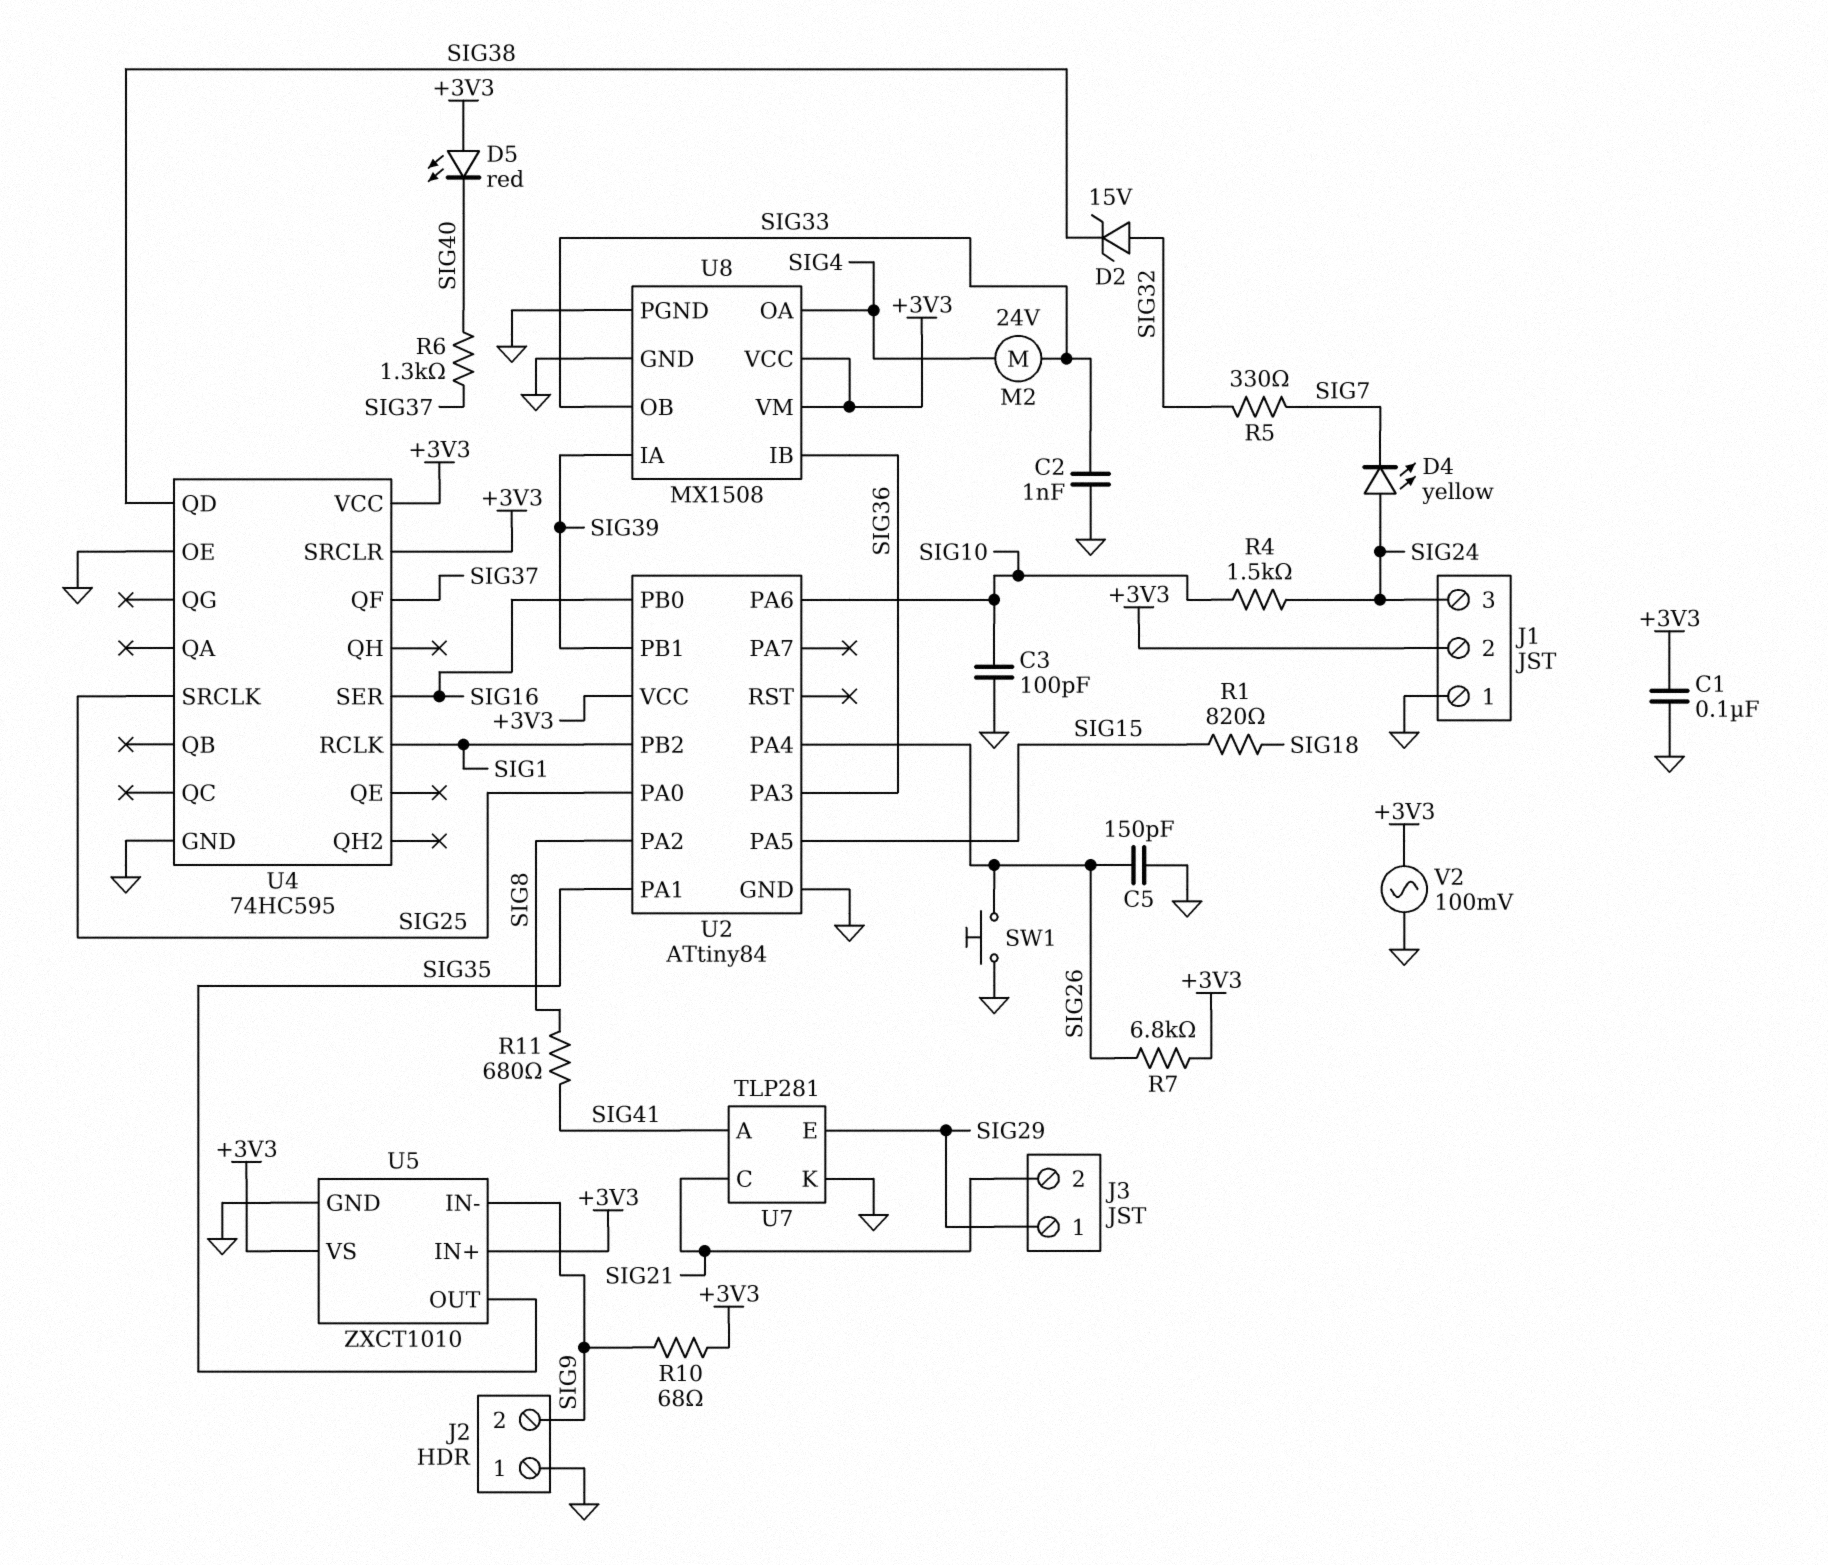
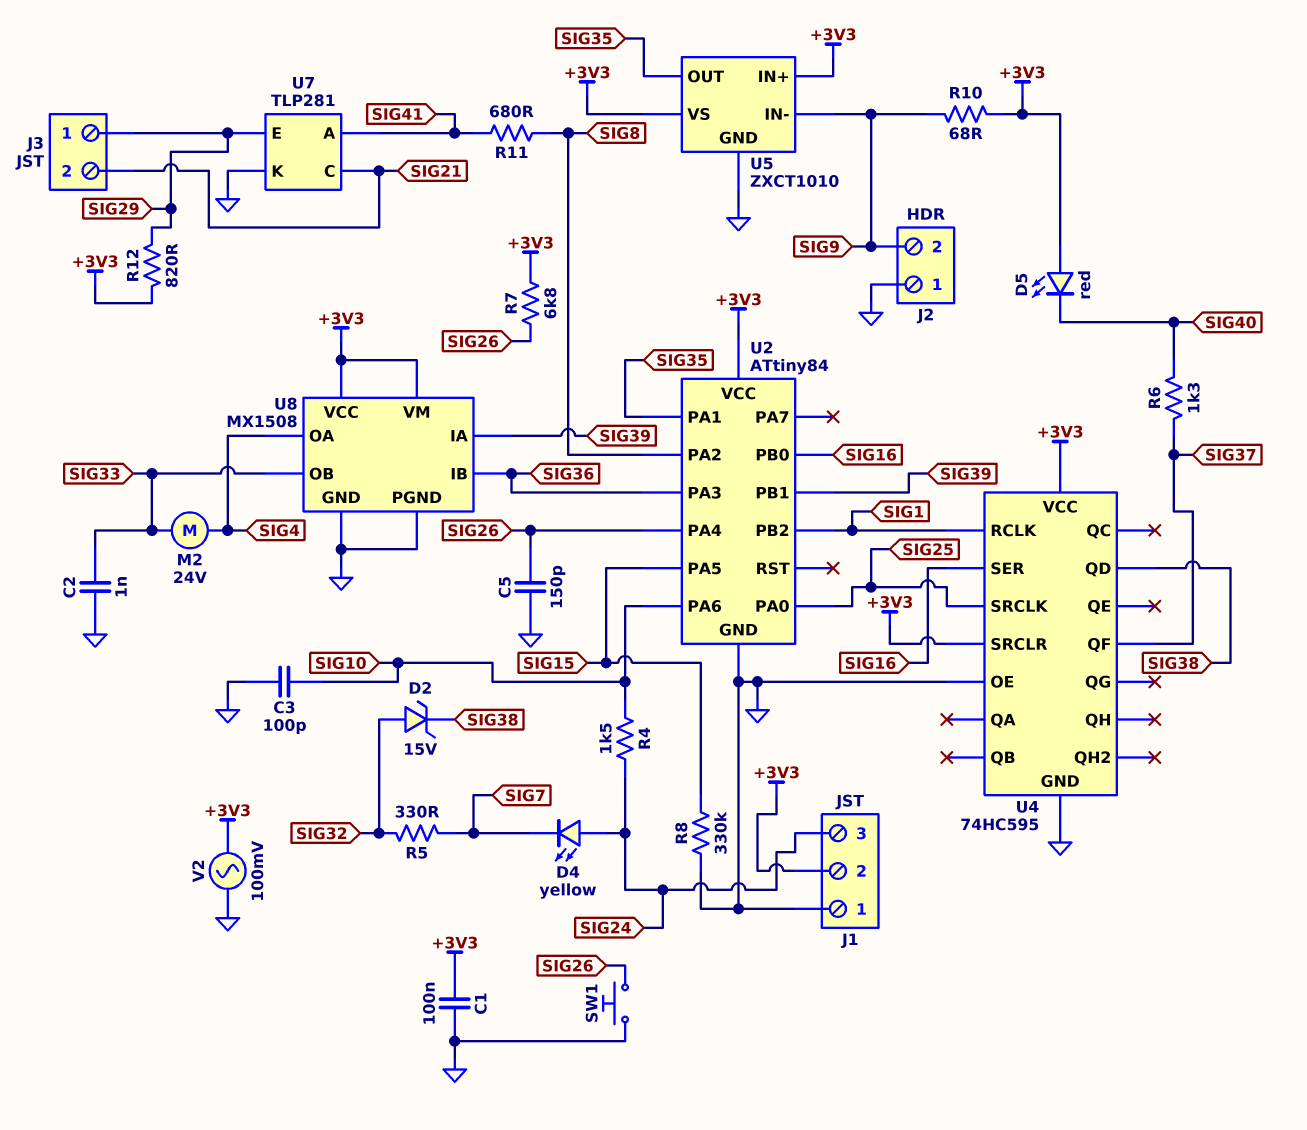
R1: 820 (SIG15, SIG18) -> none
R8: none -> 330k (GND, SIG15)
R12: none -> 820 (+3V3, SIG29)

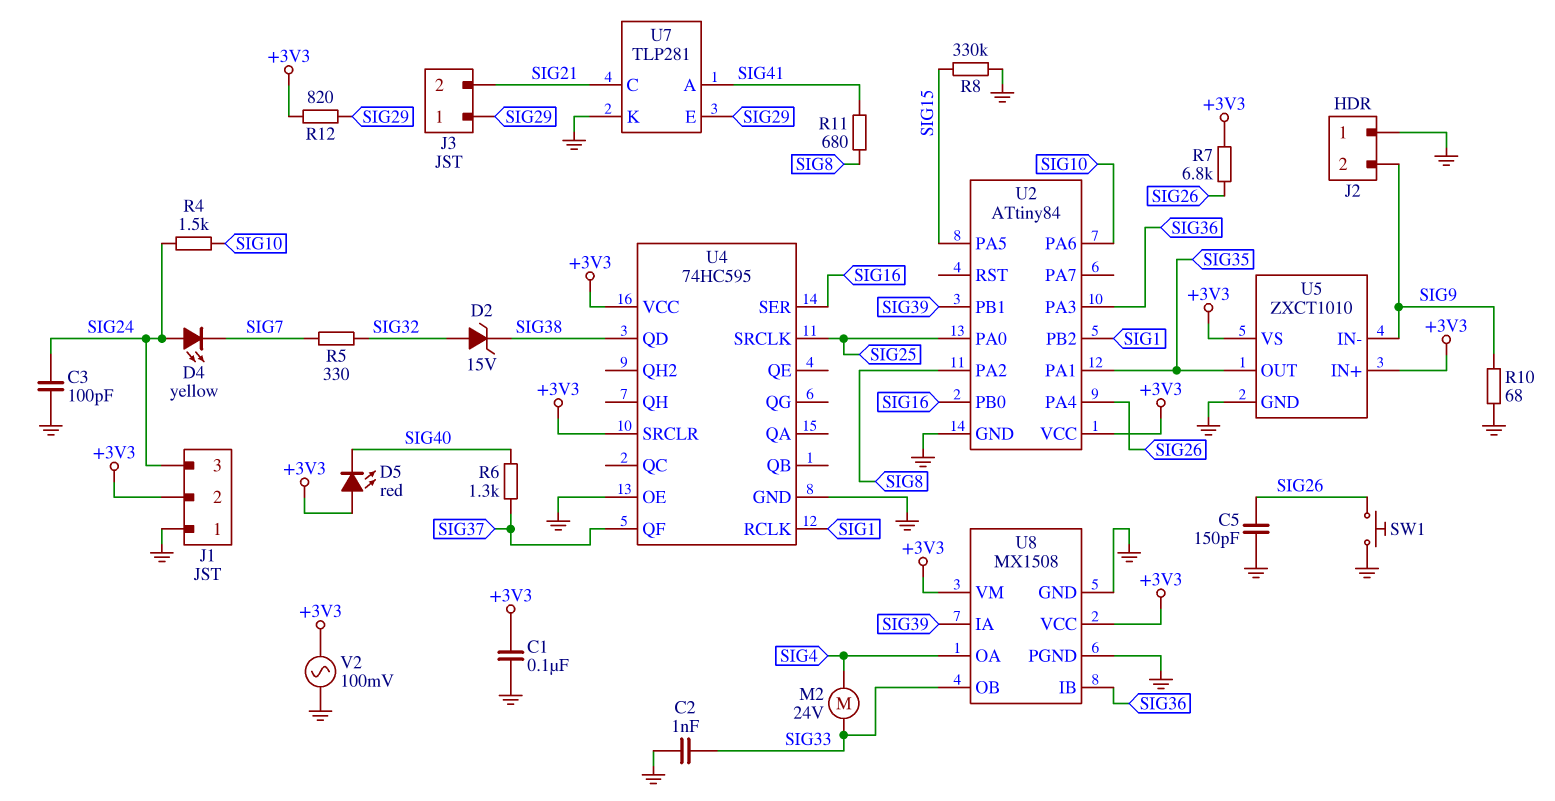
C3: 100pF (GND, SIG10) -> 100pF (GND, SIG24)
R10: 68 (+3V3, SIG9) -> 68 (GND, SIG9)

